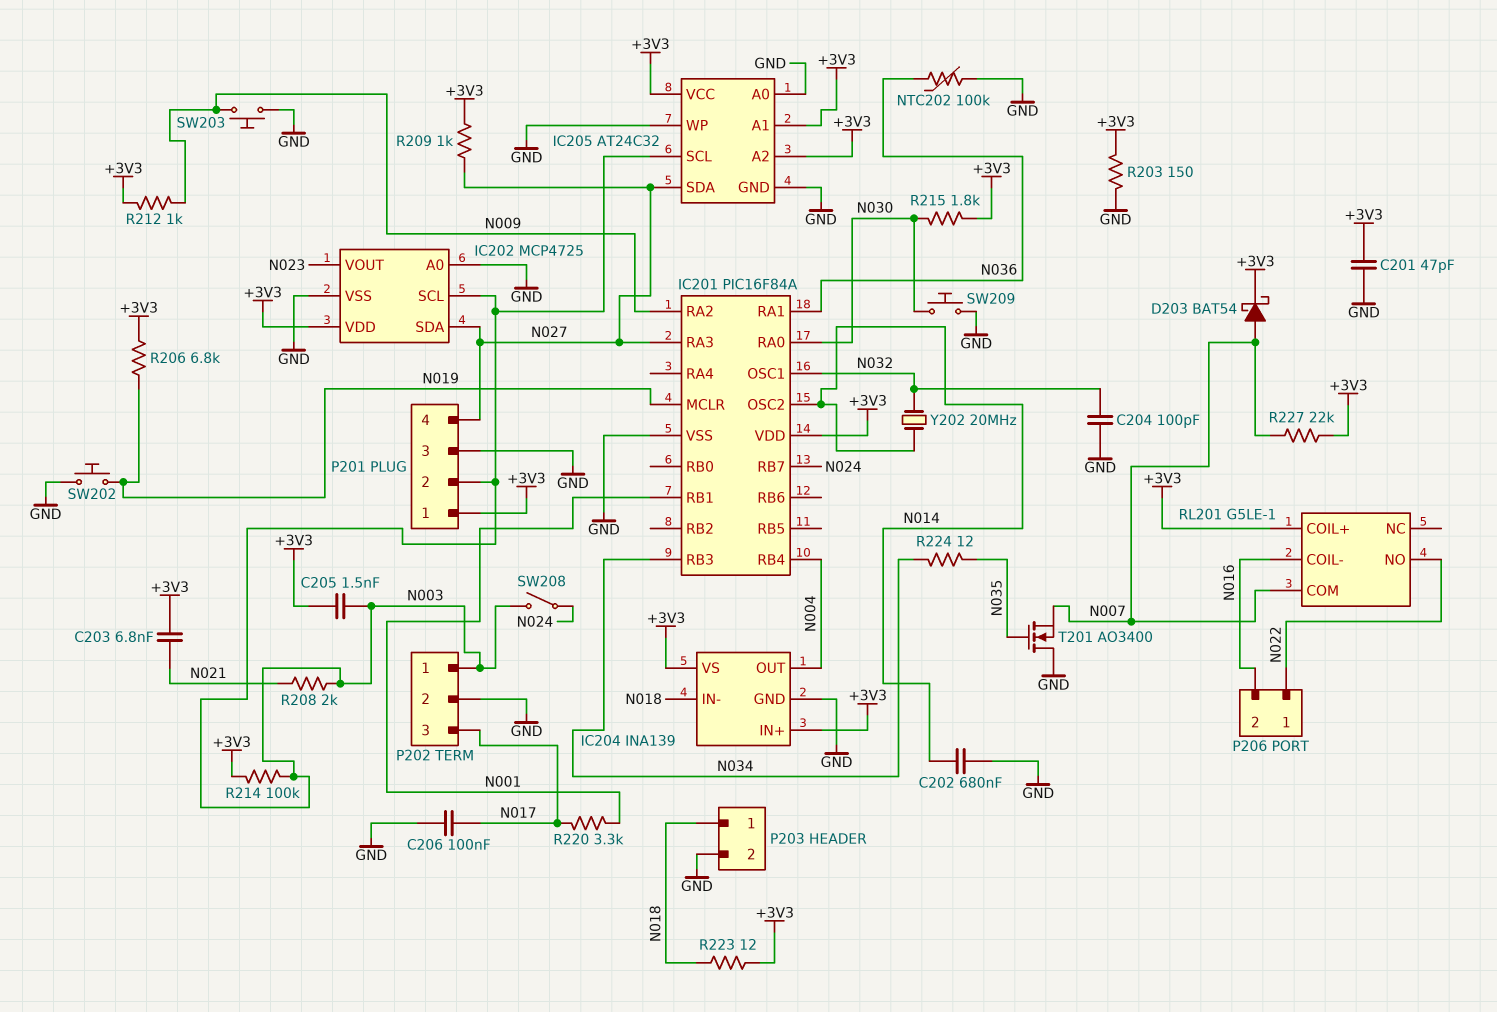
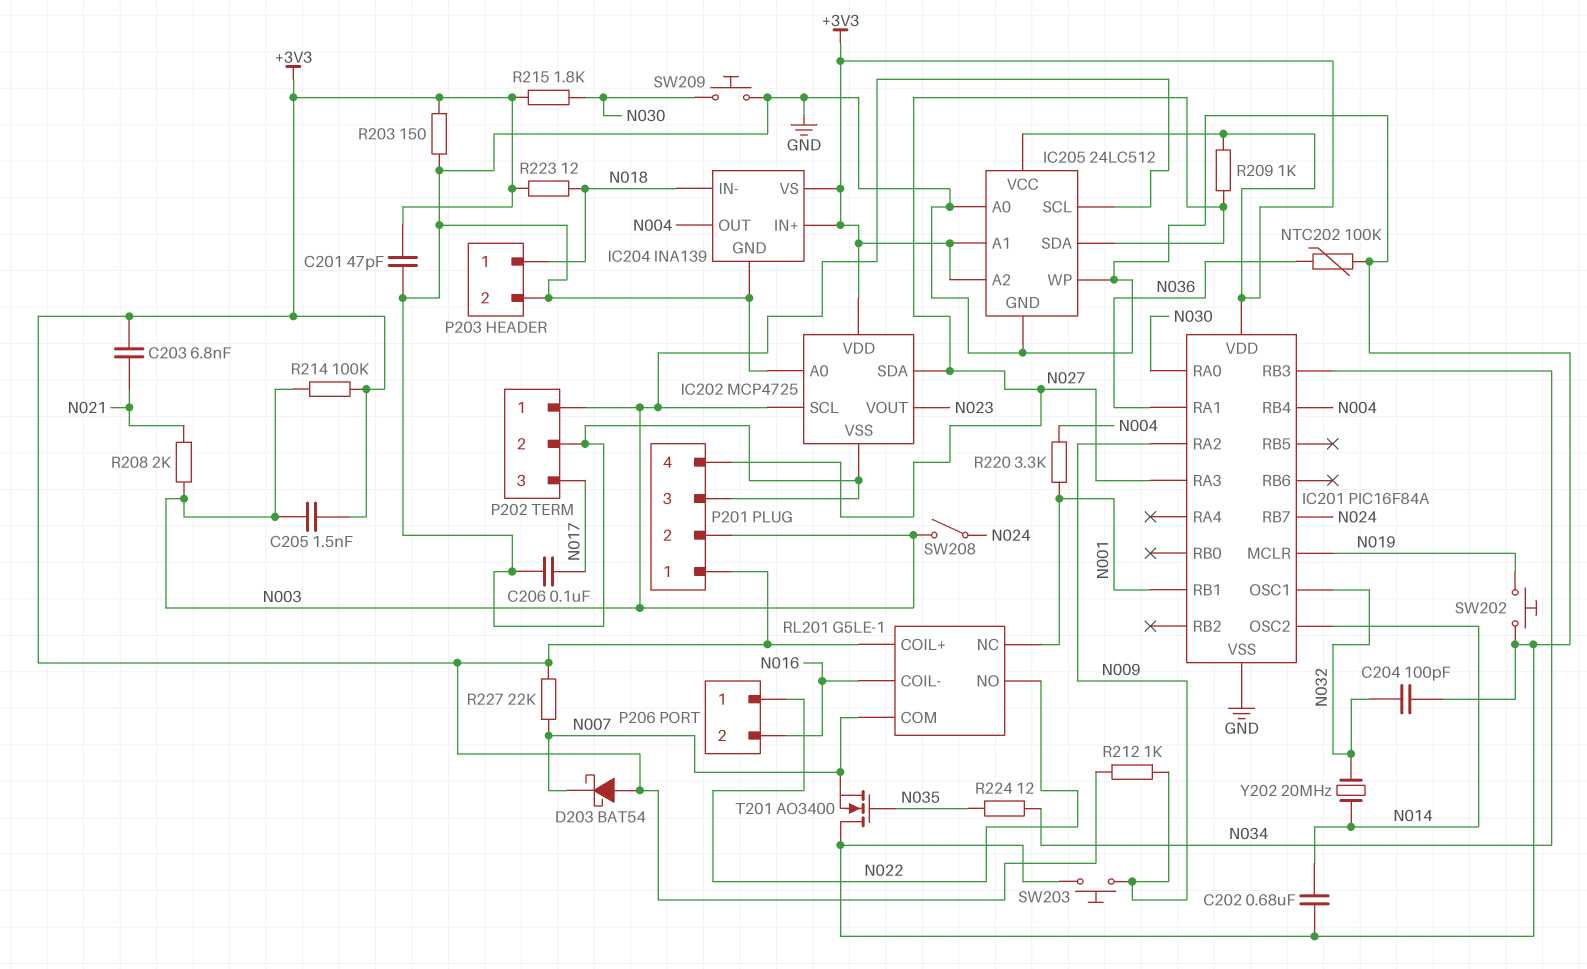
D203: schottky BAT54 (A N007, K +3V3) -> schottky BAT54 (A +3V3, K N007)
IC205: AT24C32 -> 24LC512
R206: 6.8k (+3V3, N019) -> none
R220: 3.3k (N001, N017) -> 3.3k (N001, N004)
RL201 pin NC: none -> N001

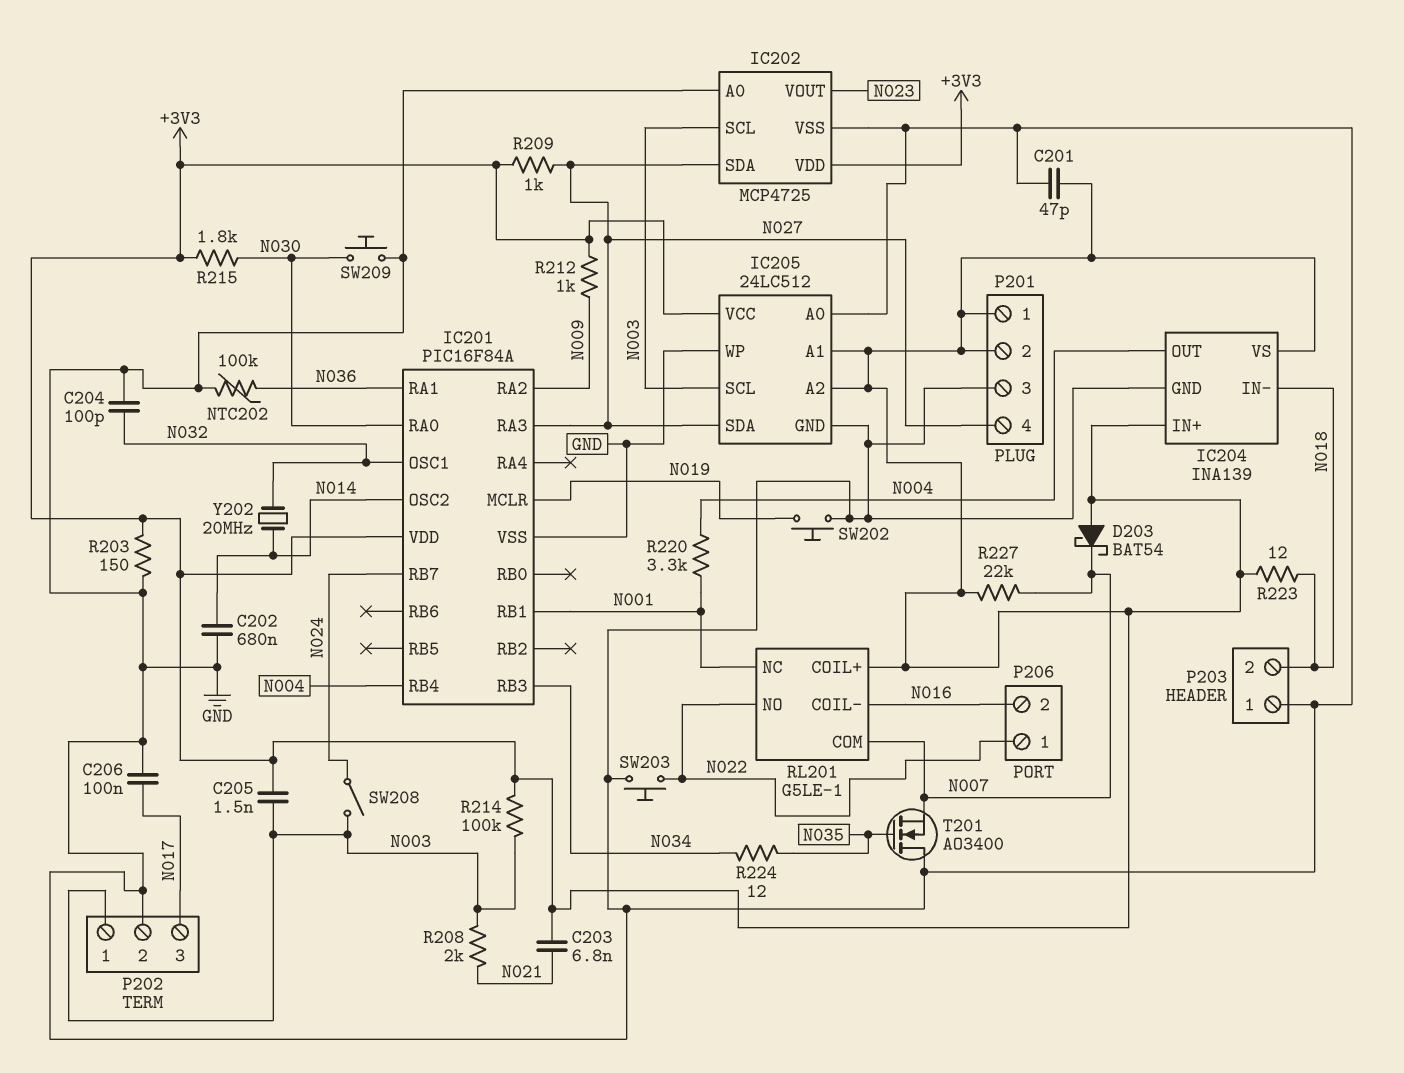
P201 pin 2: N003 -> +3V3
P203 pin 1: N018 -> GND
P203 pin 2: GND -> N018
SW203: button (GND, N009) -> button (GND, N022)

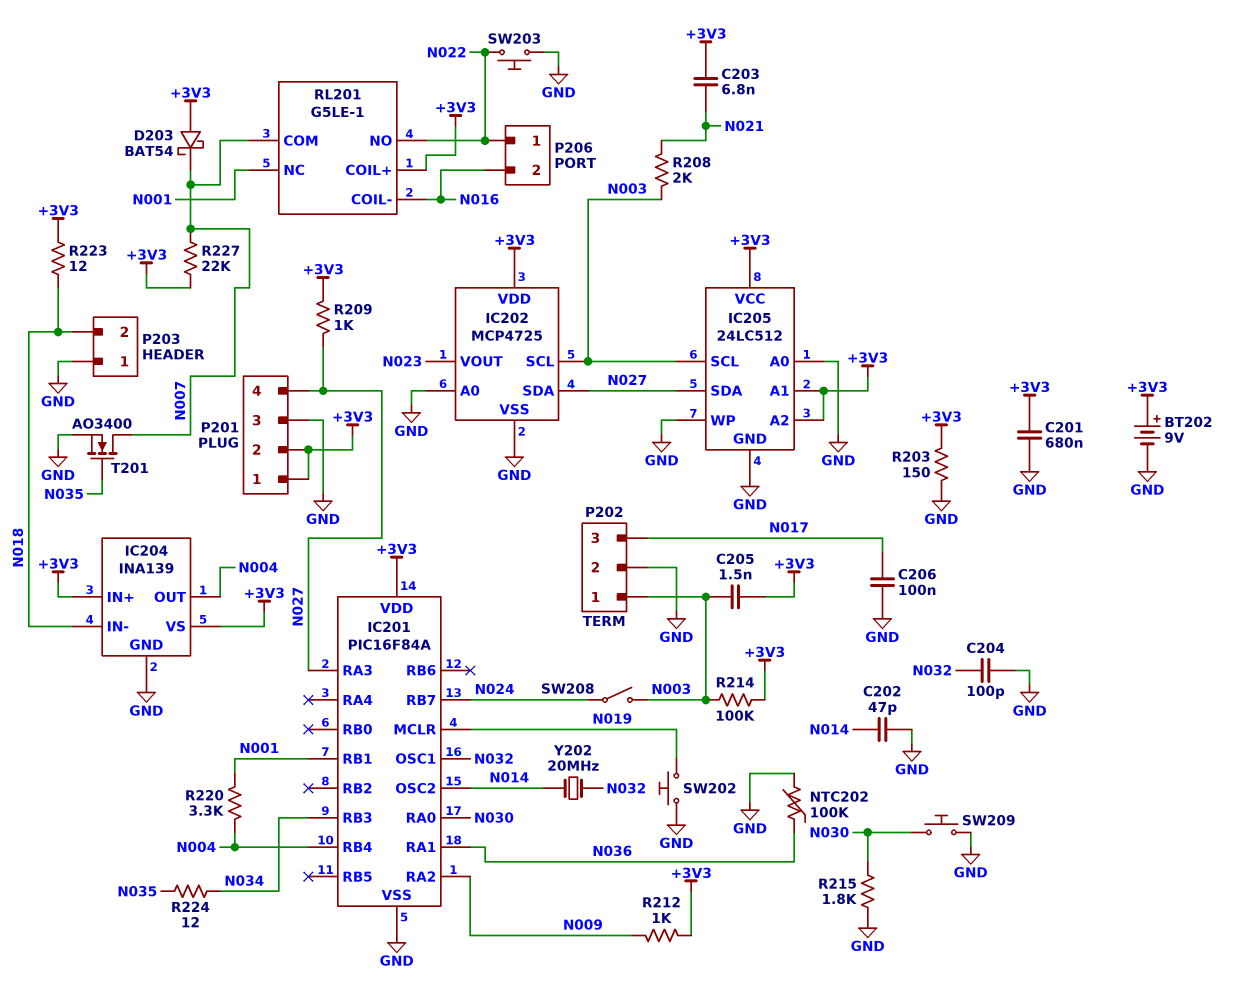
BT202: none -> 9V (plus +3V3, minus GND)
C201: 47pF (+3V3, GND) -> 680nF (+3V3, GND)
C202: 680nF (GND, N014) -> 47pF (GND, N014)
R215: 1.8k (+3V3, N030) -> 1.8k (GND, N030)
T201: NMOS AO3400 (G N035, D GND, S N007) -> NMOS AO3400 (G N035, D N007, S GND)

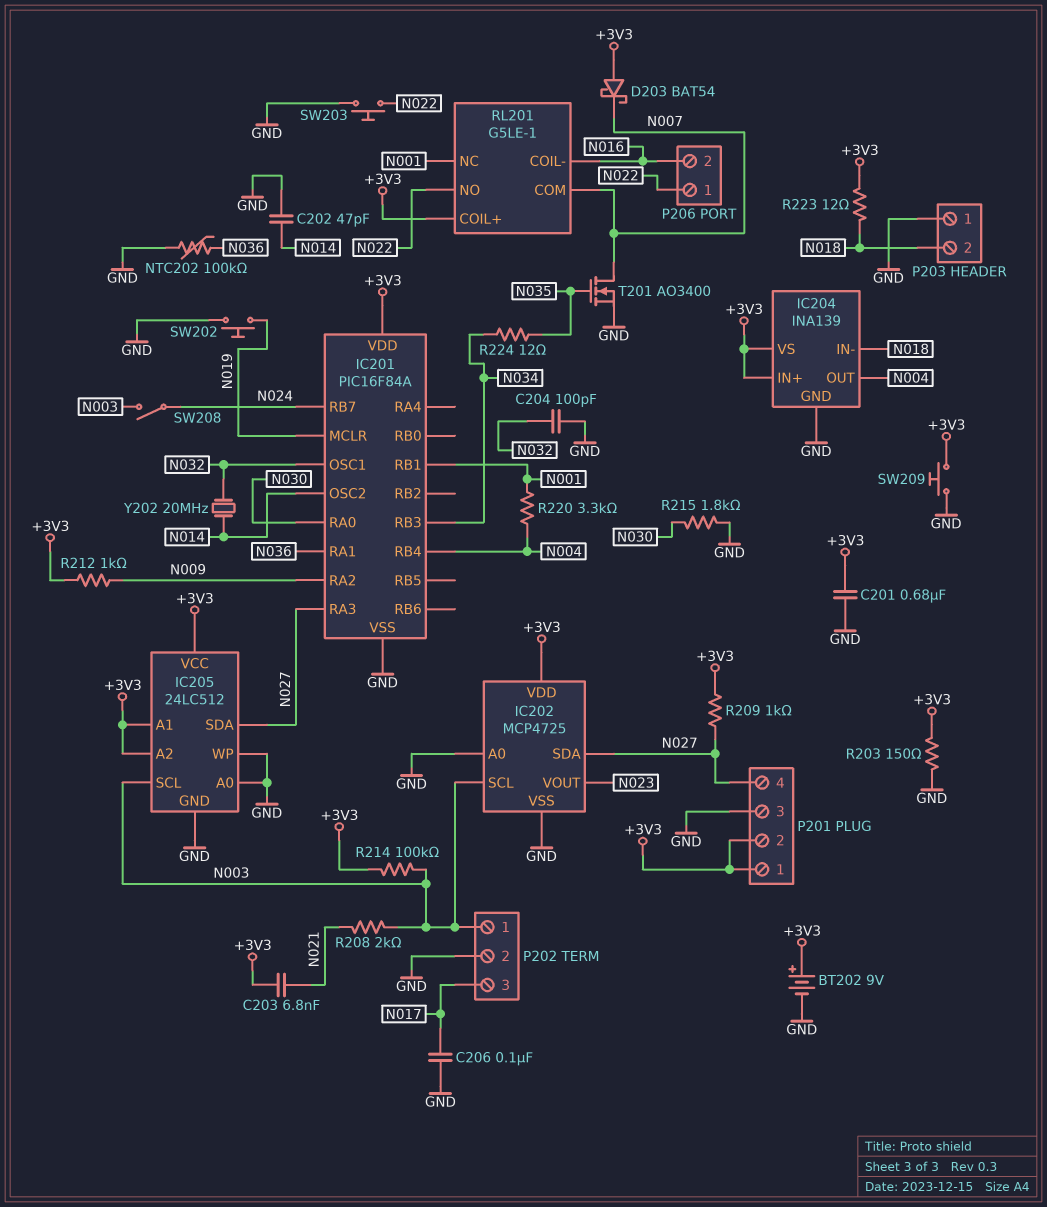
C205: 1.5nF (+3V3, N003) -> none
R227: 22k (+3V3, N007) -> none
SW209: button (GND, N030) -> button (+3V3, GND)

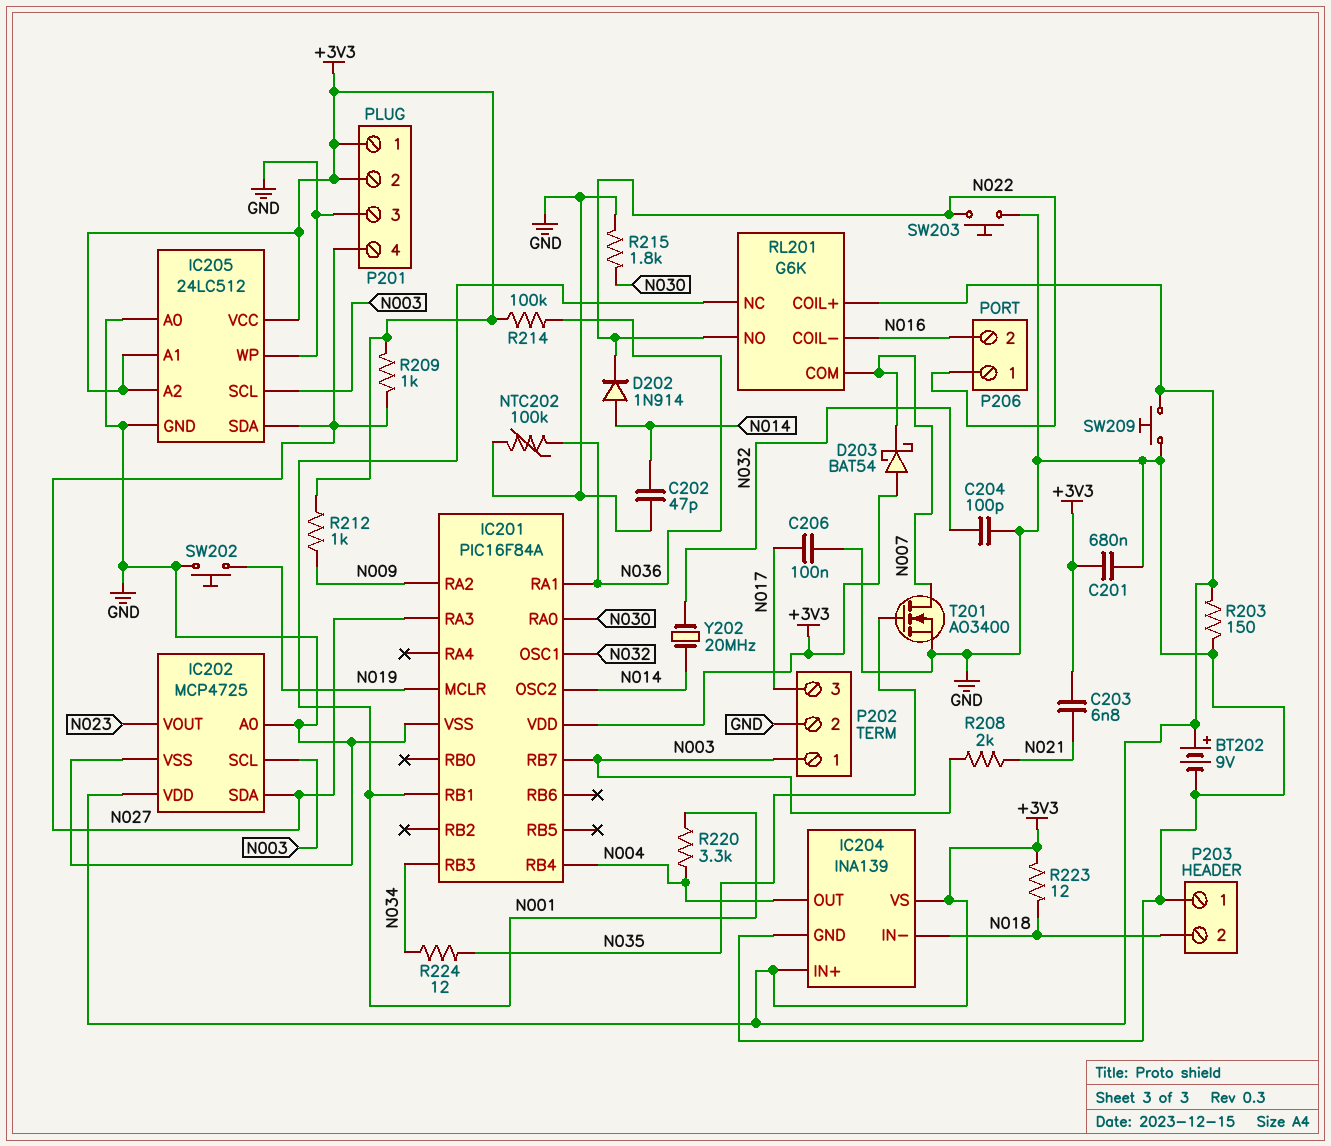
D202: none -> diode 1N914 (A N014, K N022)
IC201 pin RB7: N024 -> N003
R214: 100k (+3V3, N003) -> 100k (+3V3, N036)
RL201: G5LE-1 -> G6K
SW208: switch (N003, N024) -> none

